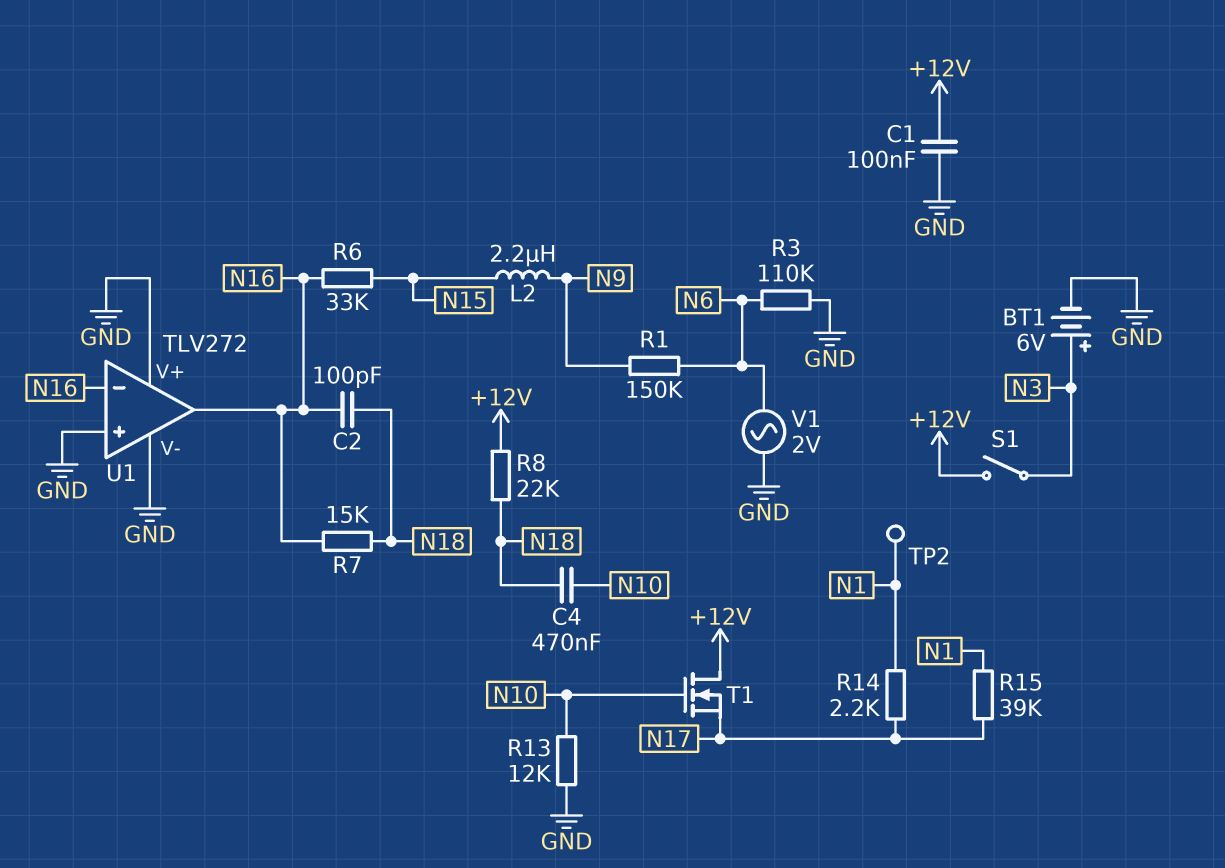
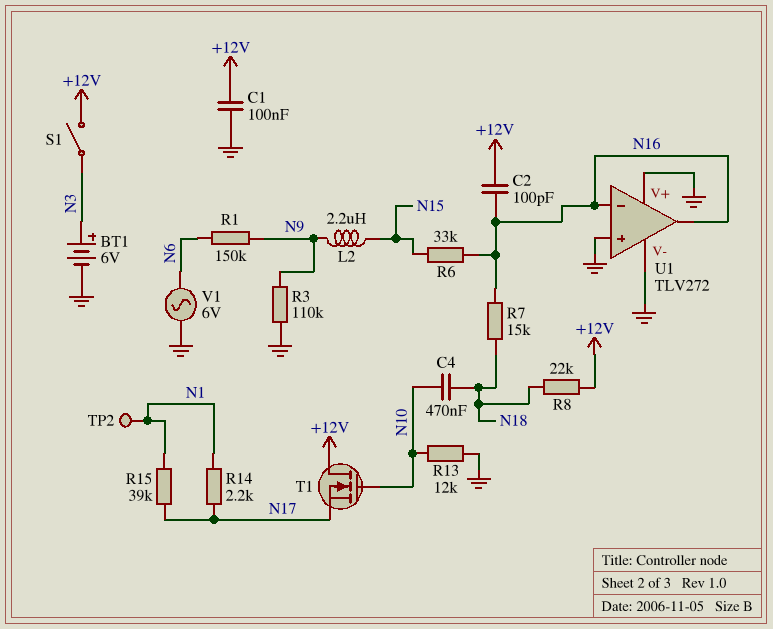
C2: 100pF (N16, N18) -> 100pF (+12V, N16)
R3: 110k (GND, N6) -> 110k (GND, N9)
V1: AC 2V (GND, N6) -> AC 6V (GND, N6)

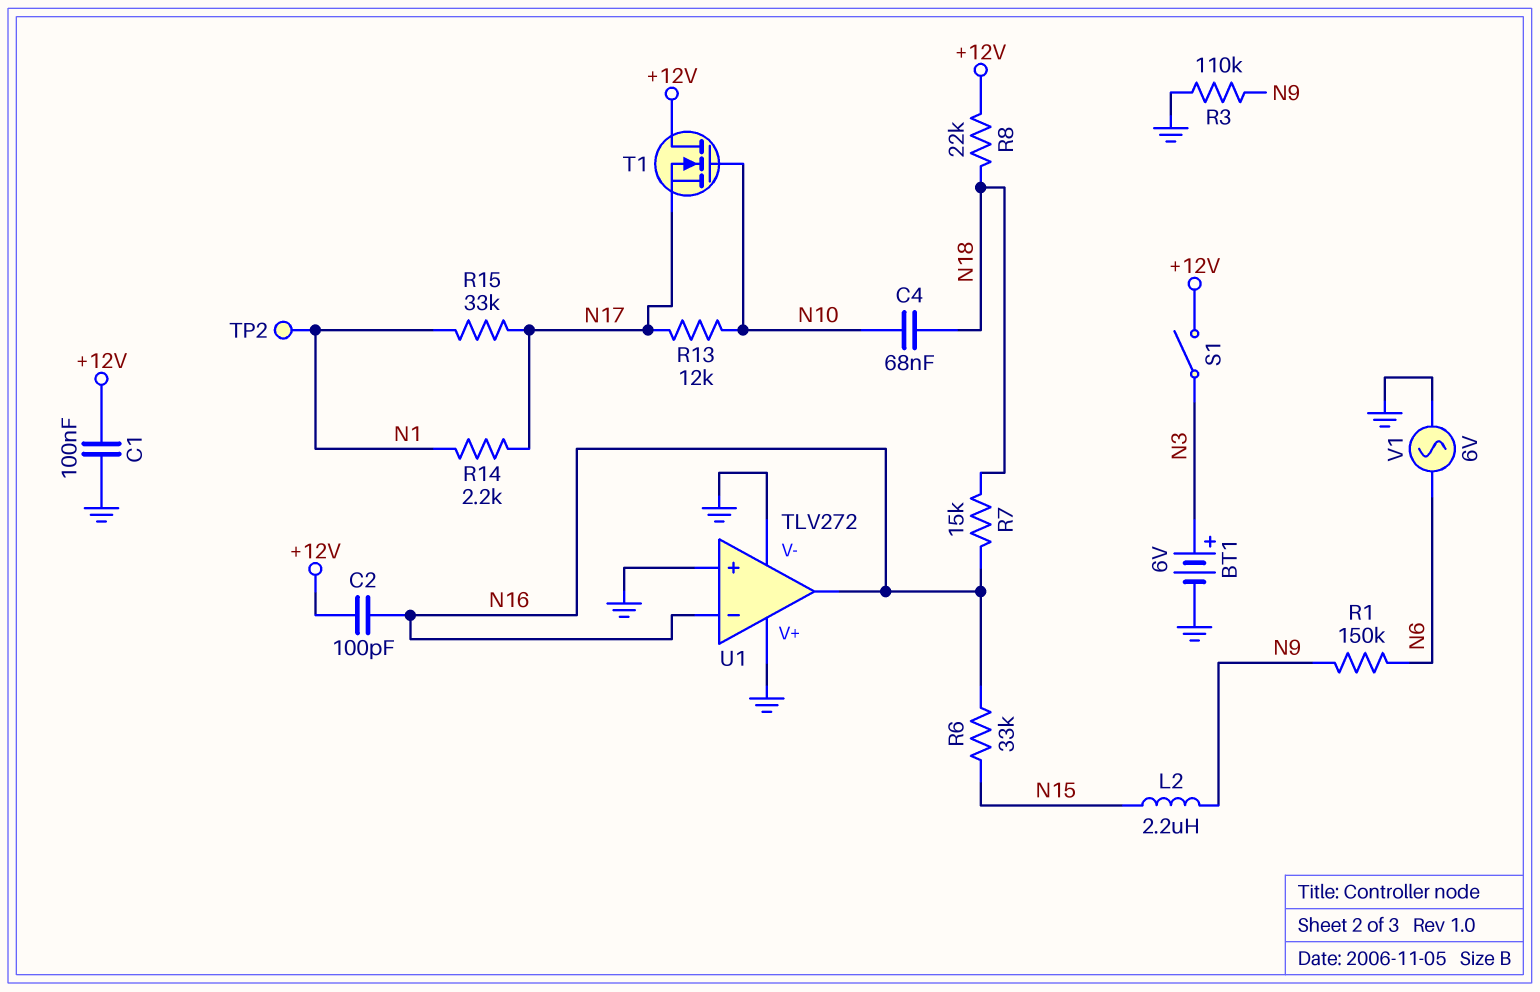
C4: 470nF (N10, N18) -> 68nF (N10, N18)
R13: 12k (GND, N10) -> 12k (N10, N17)
R15: 39k (N1, N17) -> 33k (N1, N17)

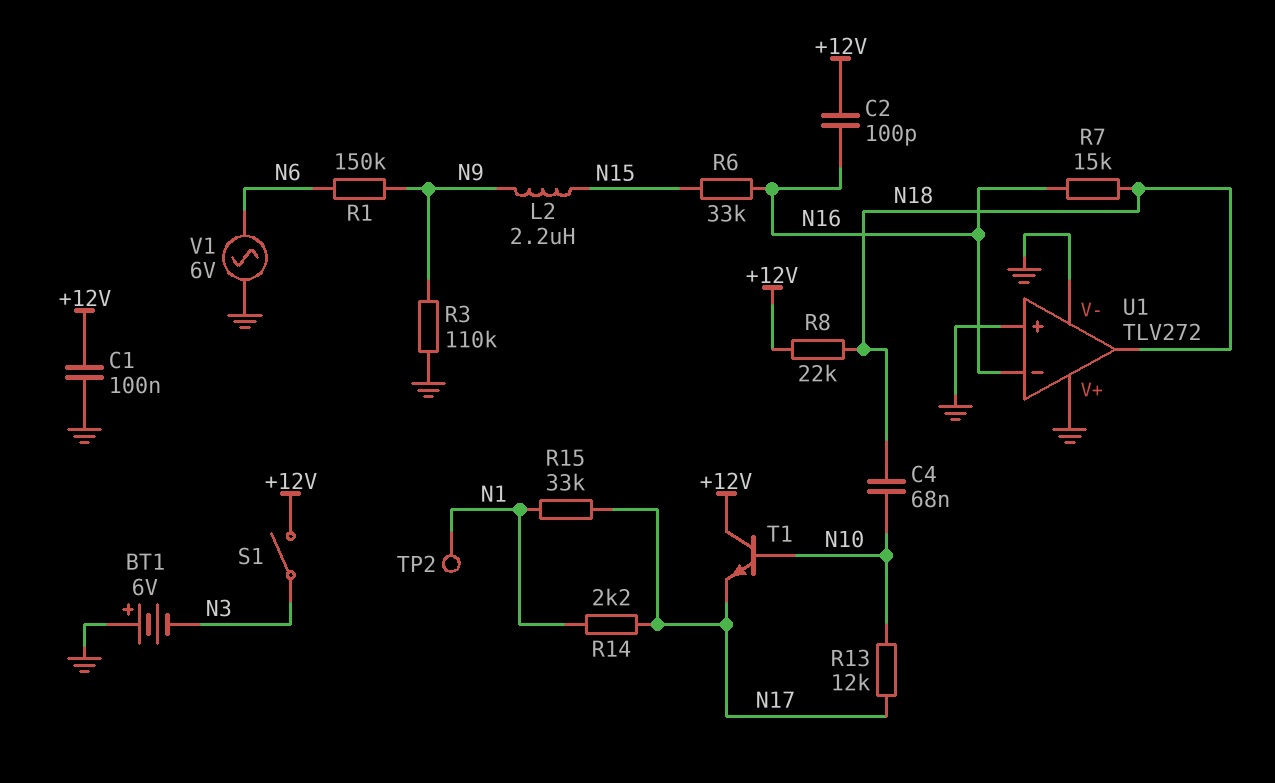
BT1: 6V (plus N3, minus GND) -> 6V (plus GND, minus N3)
T1: NMOS (G N10, D +12V, S N17) -> NPN (B N10, C +12V, E N17)
U1 pin out: N16 -> N18

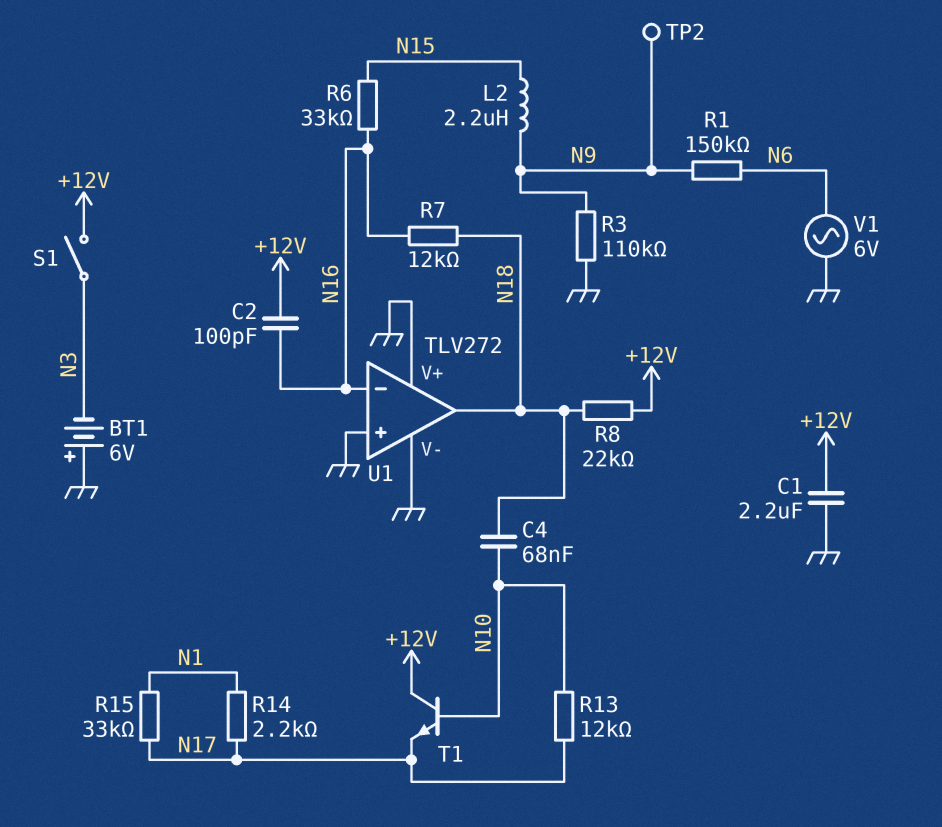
C1: 100nF (+12V, GND) -> 2.2uF (+12V, GND)
R7: 15k (N16, N18) -> 12k (N16, N18)
TP2: test point (N1) -> test point (N9)

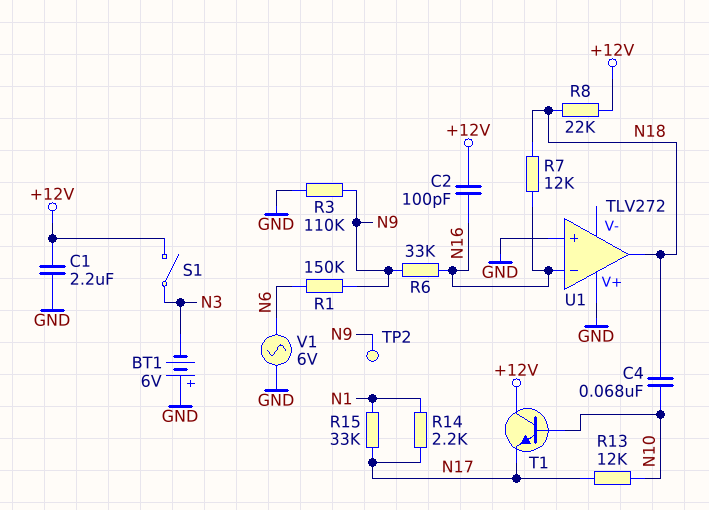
L2: 2.2uH (N9, N15) -> none
R6: 33k (N15, N16) -> 33k (N9, N16)
U1 pin V-: GND -> none

